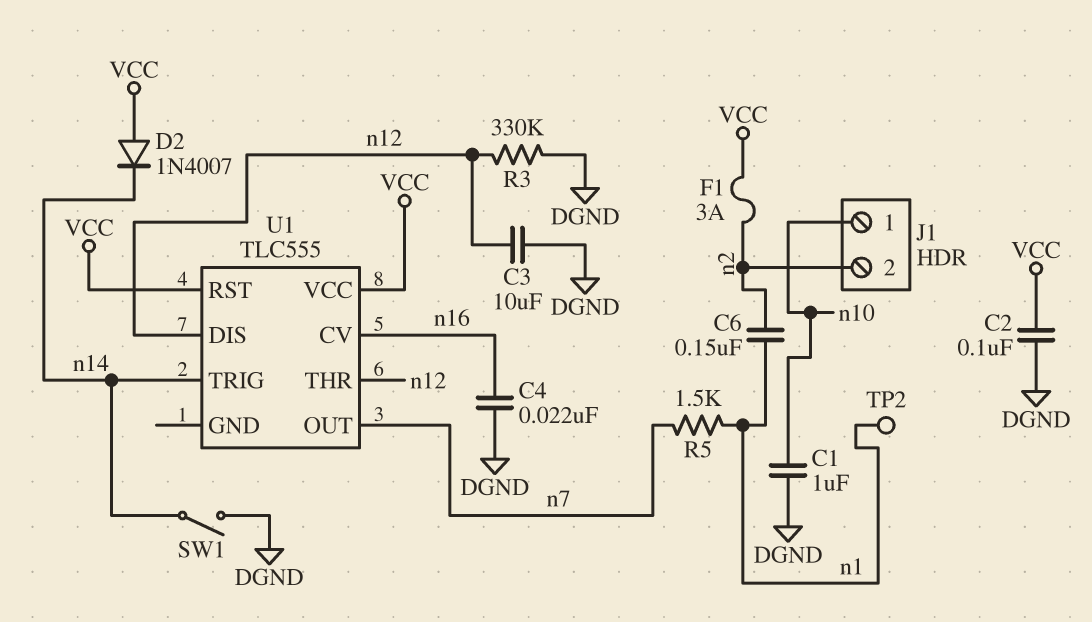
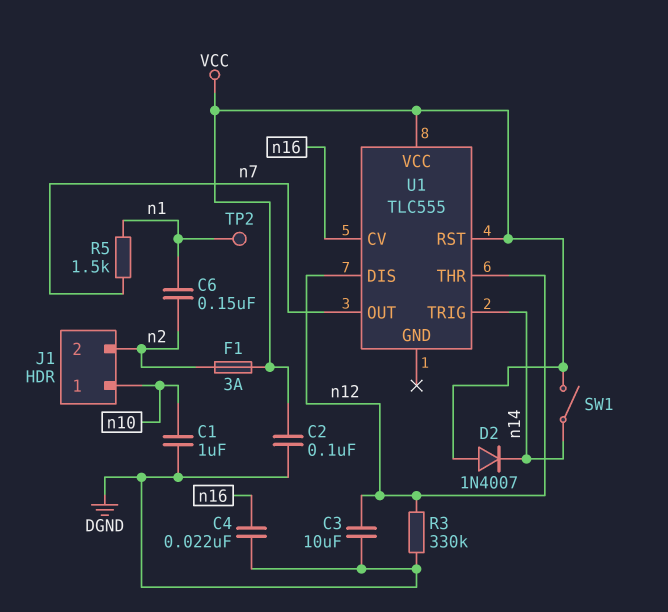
SW1: switch (DGND, n14) -> switch (VCC, n14)

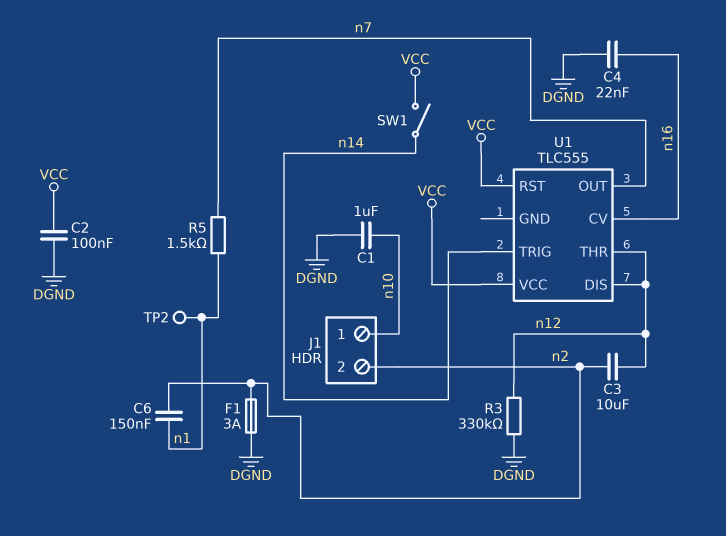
C3: 10uF (DGND, n12) -> 10uF (n2, n12)
D2: diode 1N4007 (A VCC, K n14) -> none
F1: 3A (VCC, n2) -> 3A (DGND, n2)

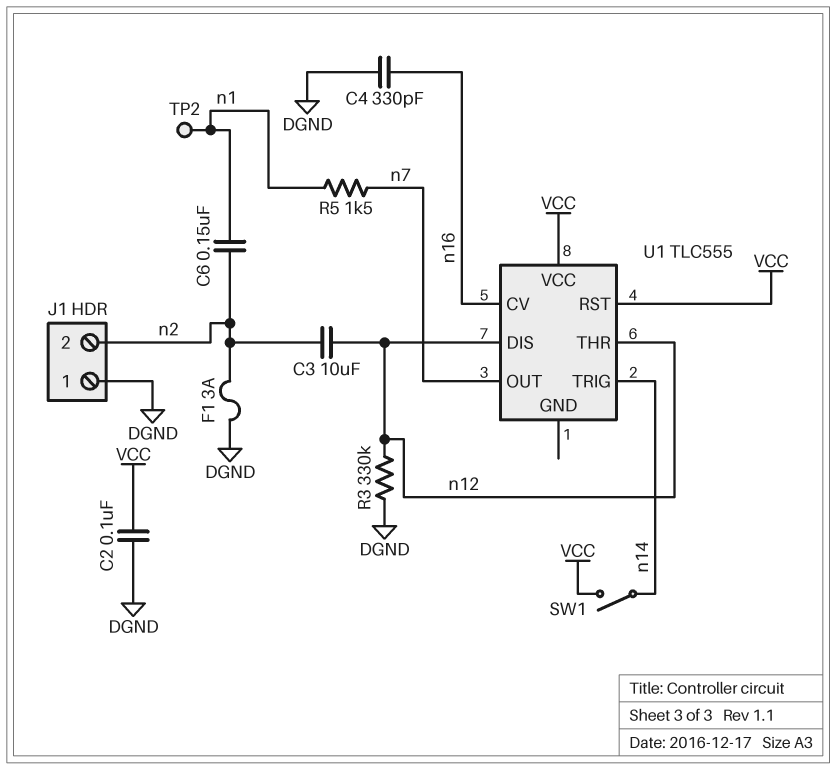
C1: 1uF (DGND, n10) -> none
C4: 22nF (DGND, n16) -> 330pF (DGND, n16)
J1 pin 1: n10 -> DGND

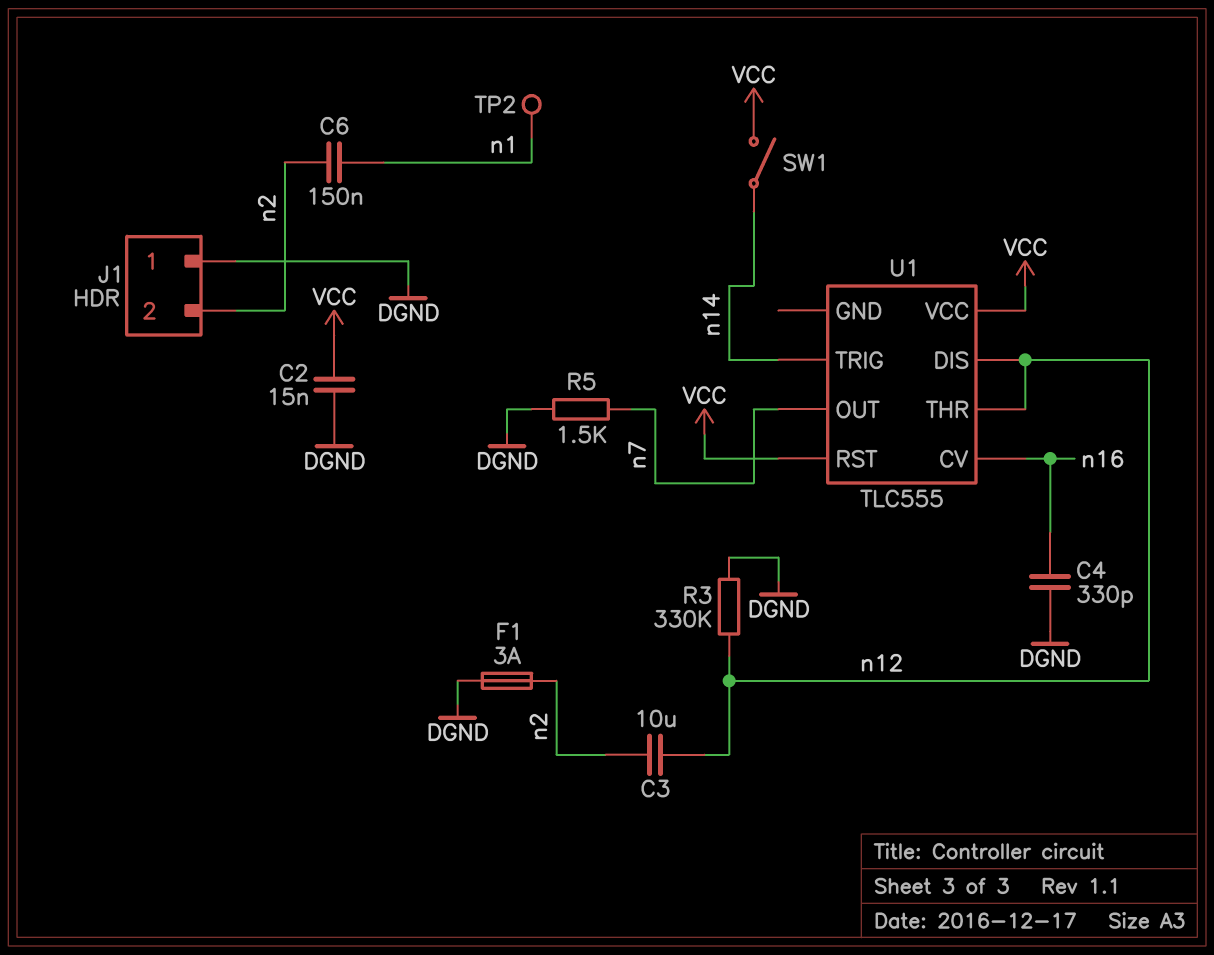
C2: 100nF (DGND, VCC) -> 15nF (DGND, VCC)
R5: 1.5k (n1, n7) -> 1.5k (DGND, n7)

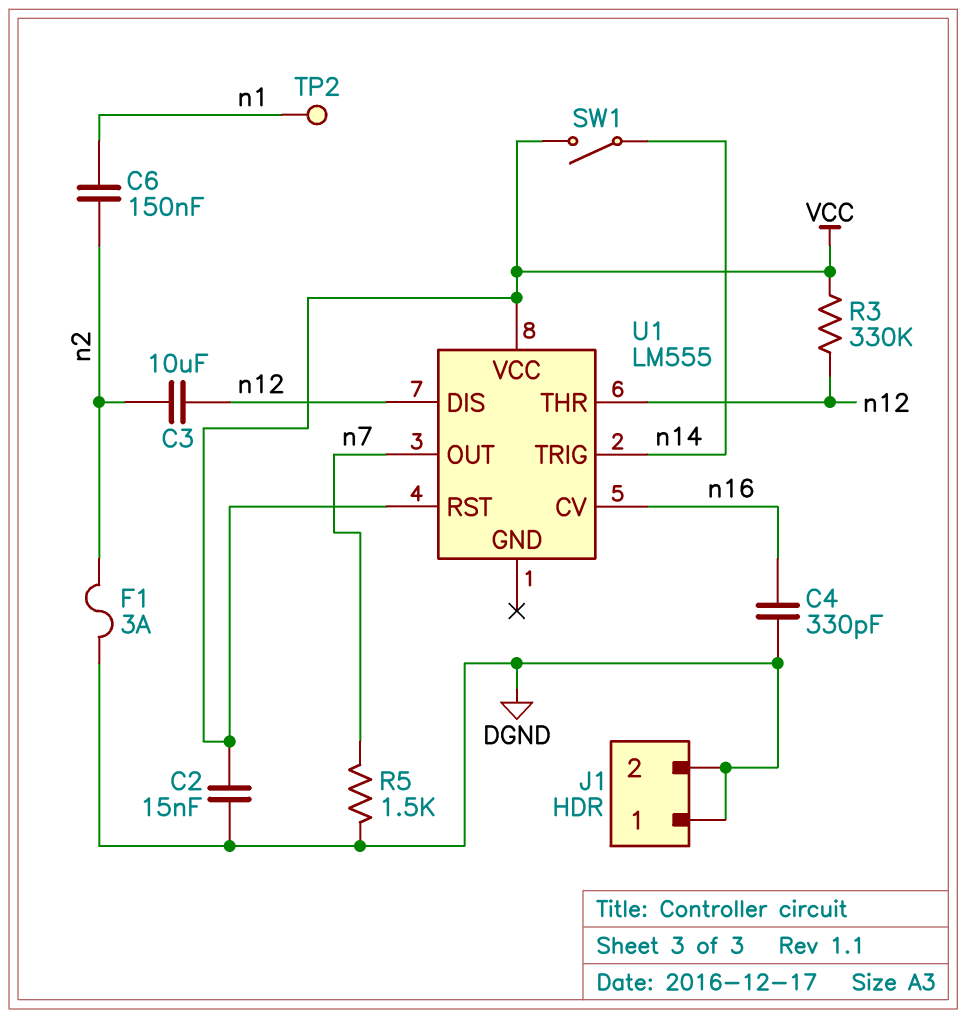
J1 pin 2: n2 -> DGND
R3: 330k (DGND, n12) -> 330k (VCC, n12)
U1: TLC555 -> LM555

